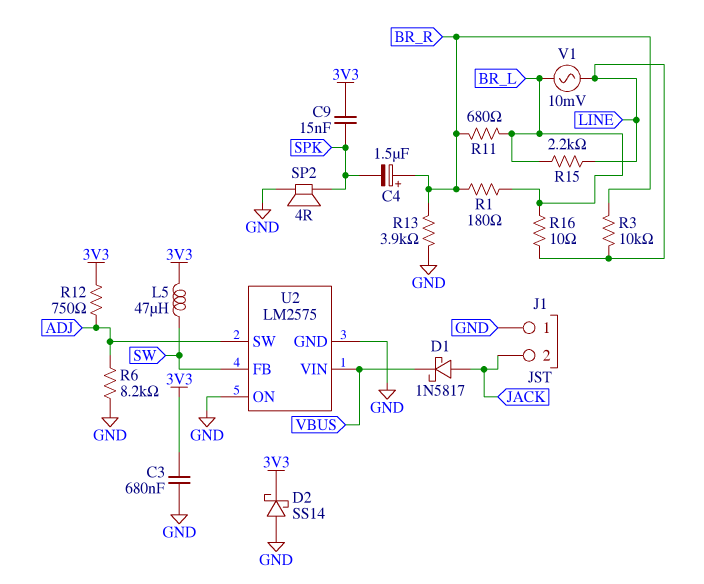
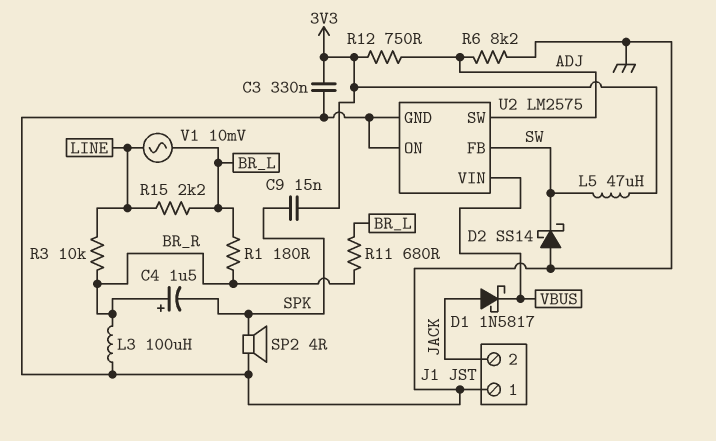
C3: 680nF (3V3, GND) -> 330nF (3V3, GND)
D2: schottky SS14 (A GND, K 3V3) -> schottky SS14 (A GND, K SW)
L3: none -> 100uH (BR_R, GND)
R13: 3.9k (BR_R, GND) -> none
R16: 10 (BR_L, LINE) -> none

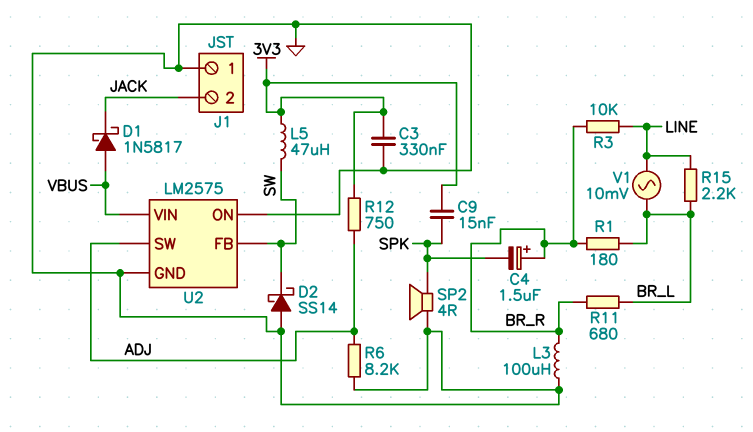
D1: schottky 1N5817 (A JACK, K VBUS) -> schottky 1N5817 (A VBUS, K JACK)

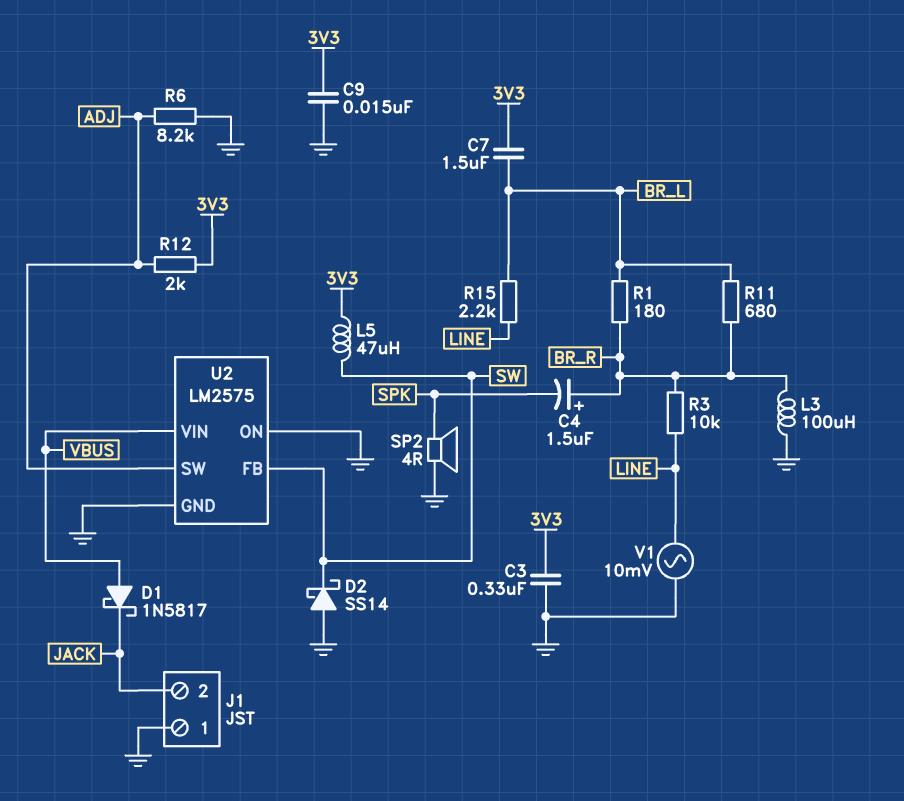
C7: none -> 1.5uF (3V3, BR_L)
C9: 15nF (3V3, SPK) -> 15nF (3V3, GND)
R12: 750 (3V3, ADJ) -> 2k (3V3, ADJ)
V1: AC 10mV (BR_L, LINE) -> AC 10mV (GND, LINE)

